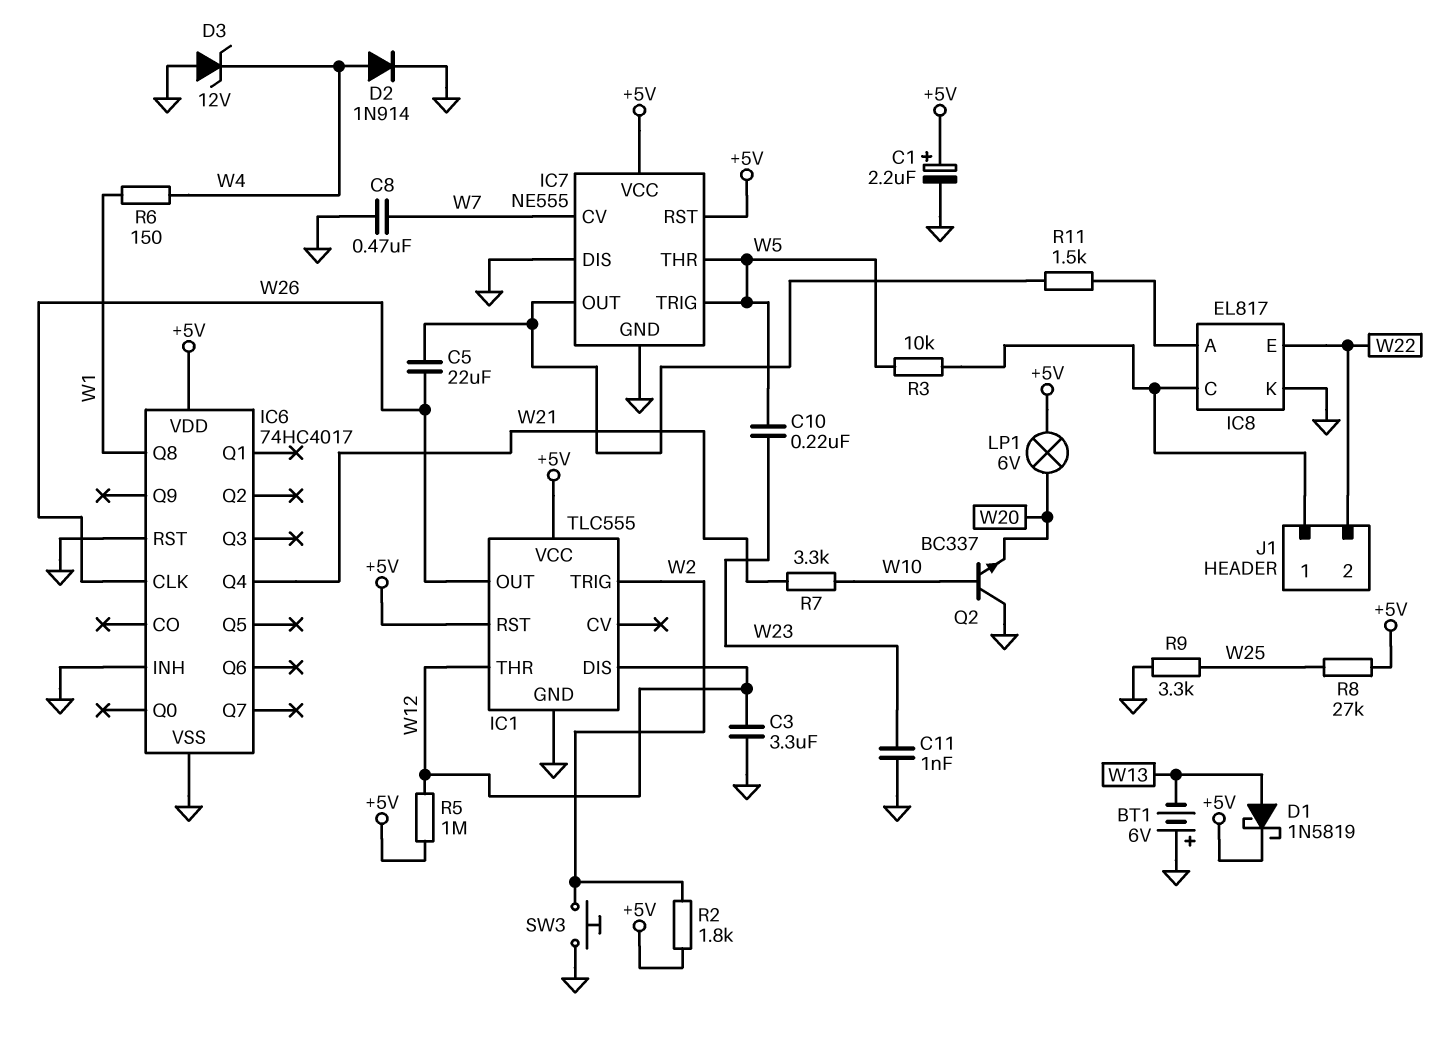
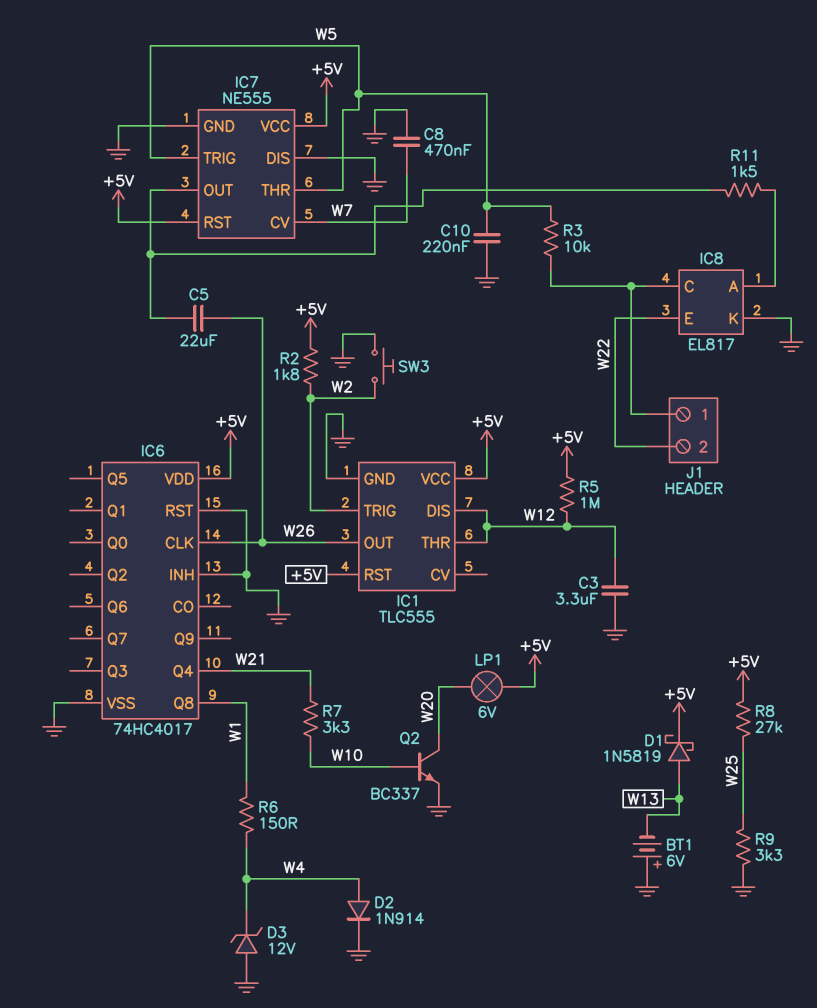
C1: 2.2uF (plus +5V, minus GND) -> none
C10: 220nF (W5, W23) -> 220nF (GND, W5)
C11: 1nF (GND, W23) -> none
Q2: NPN BC337 (B W10, C GND, E W20) -> NPN BC337 (B W10, C W20, E GND)

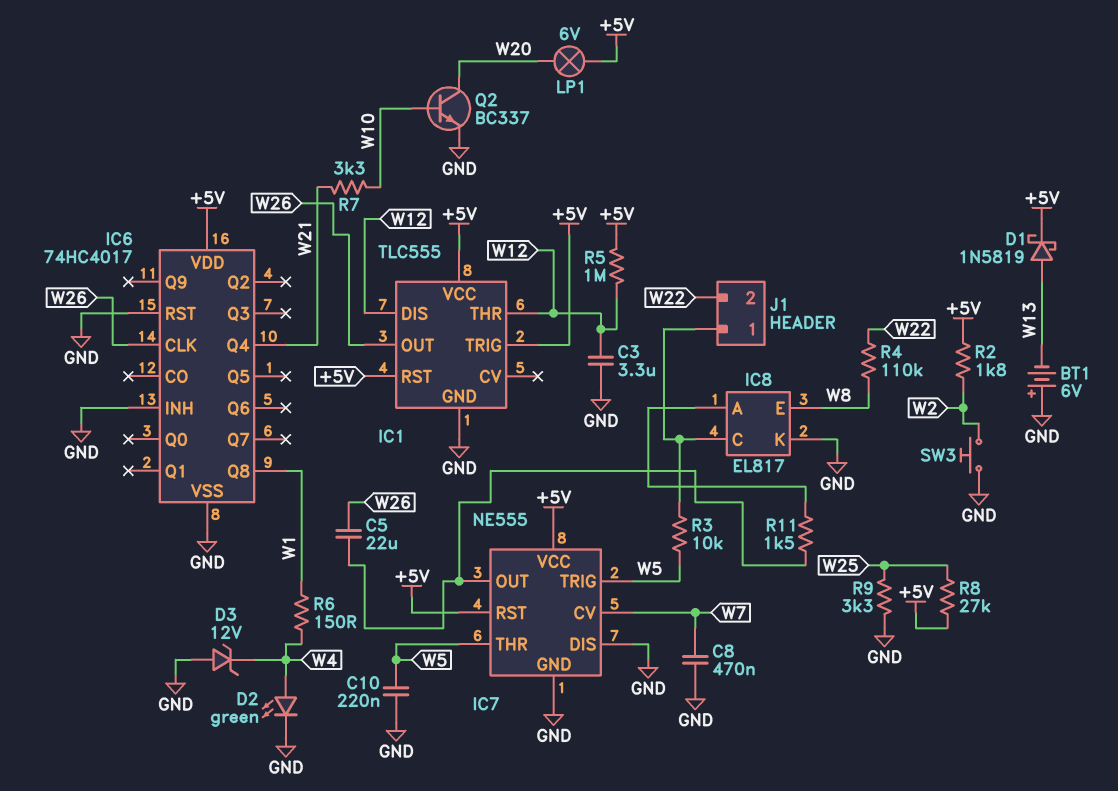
D2: diode 1N914 (A W4, K GND) -> LED green (A W4, K GND)
IC1 pin TRIG: W2 -> +5V
IC8 pin E: W22 -> W8
R4: none -> 110k (W8, W22)

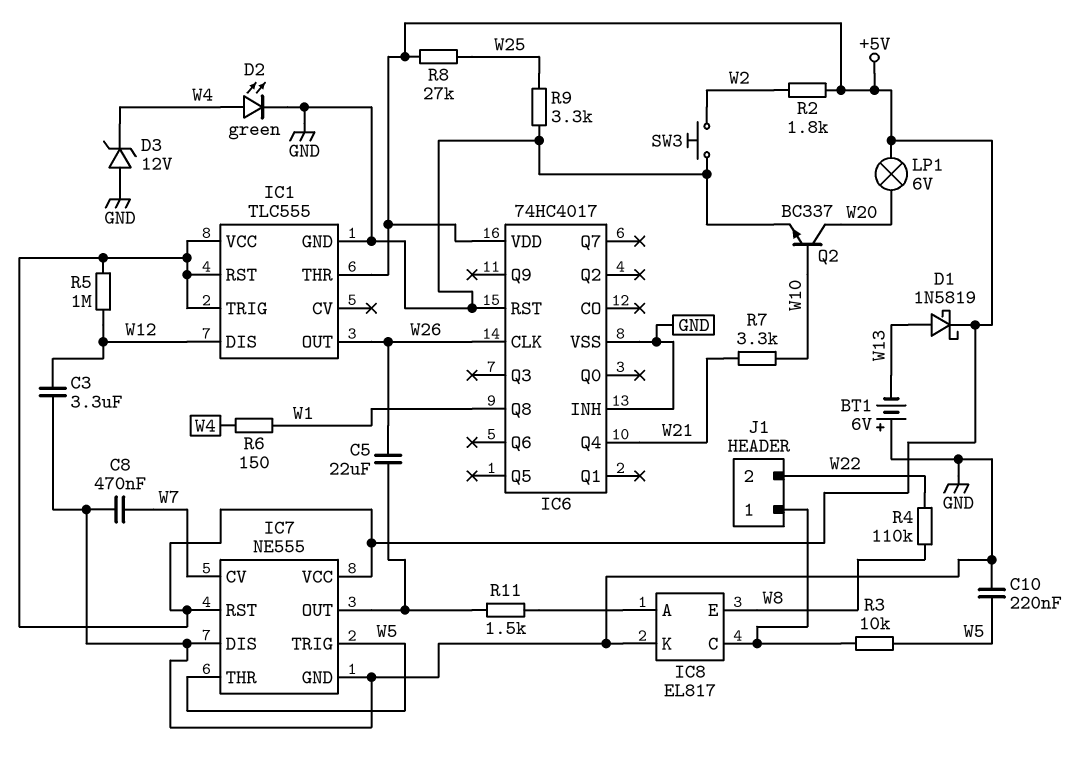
IC1 pin THR: W12 -> +5V

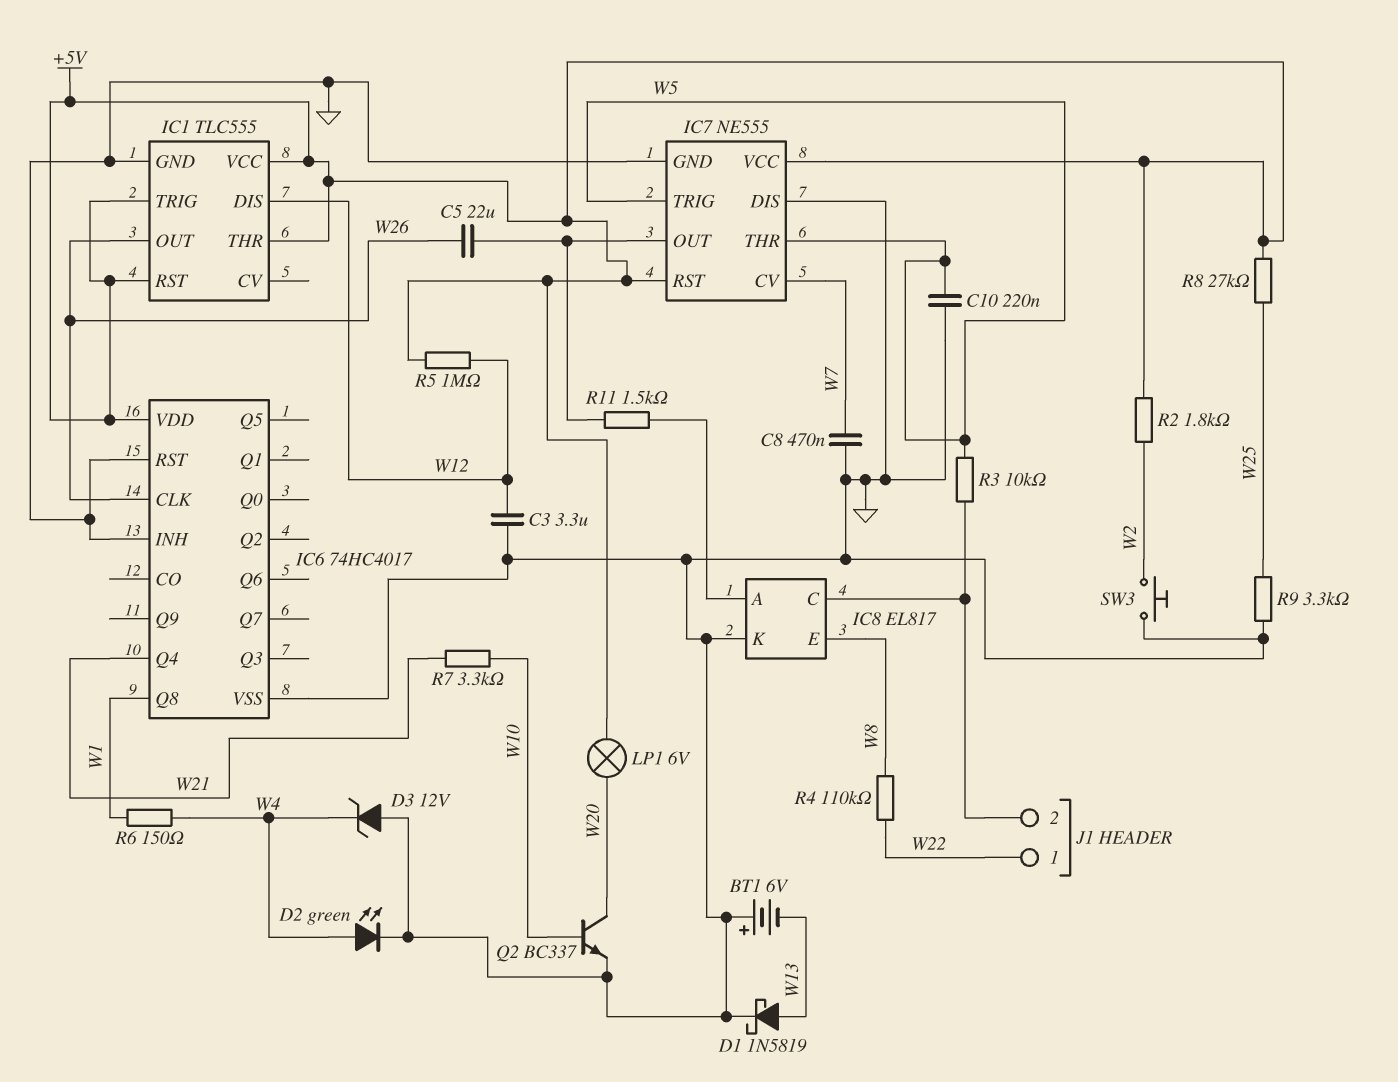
D1: schottky 1N5819 (A W13, K +5V) -> schottky 1N5819 (A W13, K GND)
J1 pin 1: IC8/C -> W22
J1 pin 2: W22 -> IC8/C

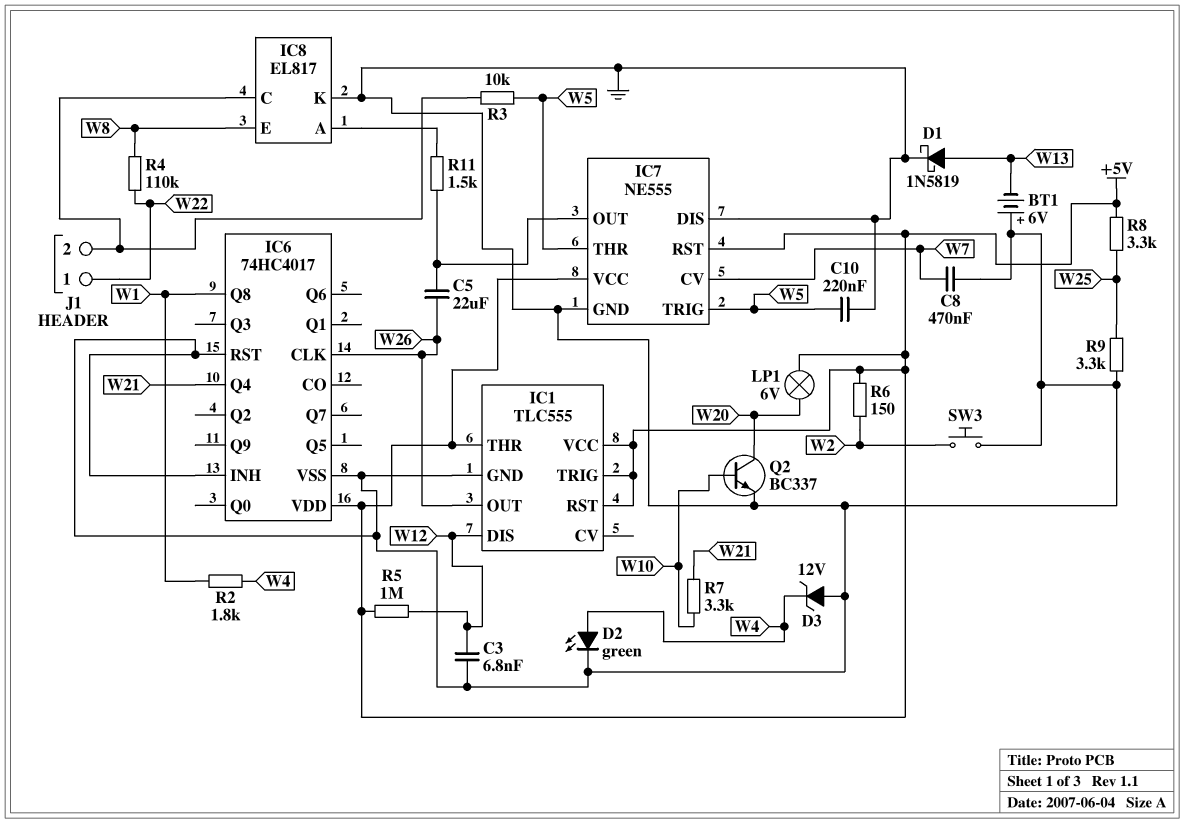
C3: 3.3uF (GND, W12) -> 6.8nF (GND, W12)
R2: 1.8k (+5V, W2) -> 1.8k (W1, W4)
R6: 150 (W1, W4) -> 150 (+5V, W2)
R8: 27k (+5V, W25) -> 3.3k (+5V, W25)

